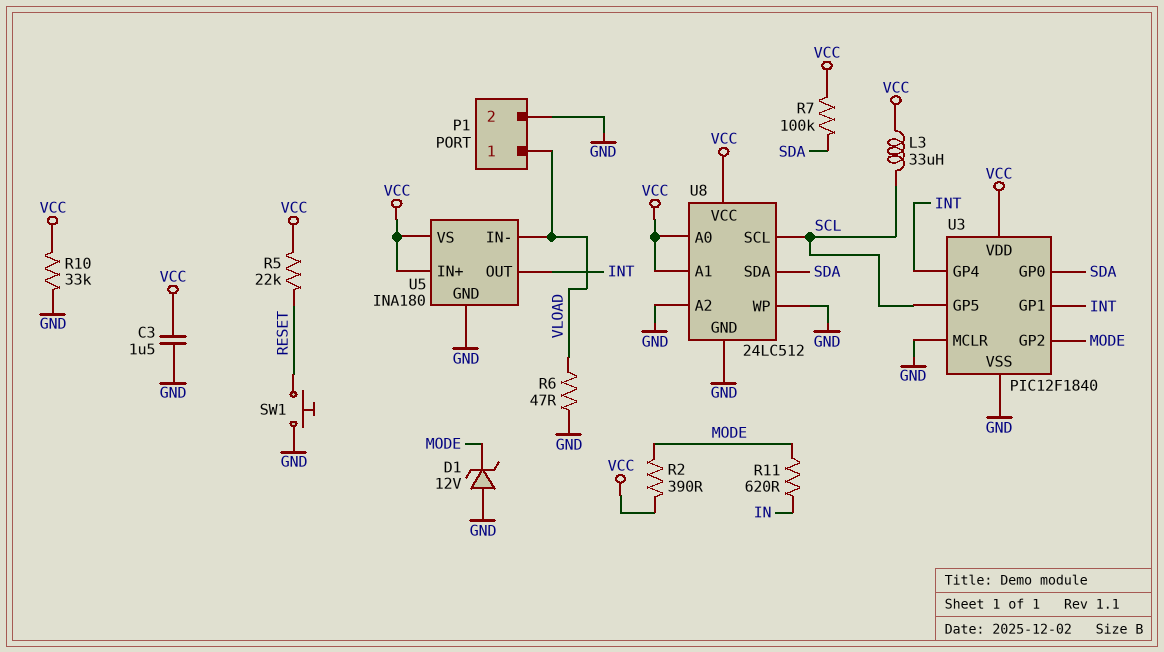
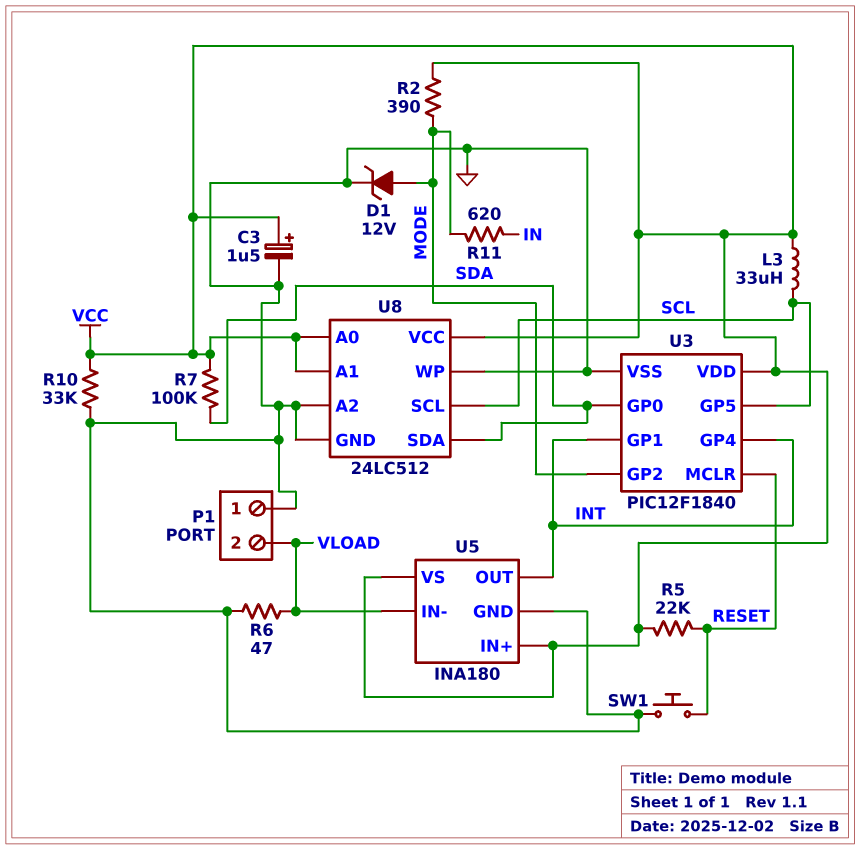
C3: 1.5uF (GND, VCC) -> 1.5uF (plus VCC, minus GND)
D1: zener 12V (A GND, K MODE) -> zener 12V (A MODE, K GND)
P1 pin 1: VLOAD -> GND
P1 pin 2: GND -> VLOAD
U3 pin MCLR: GND -> RESET

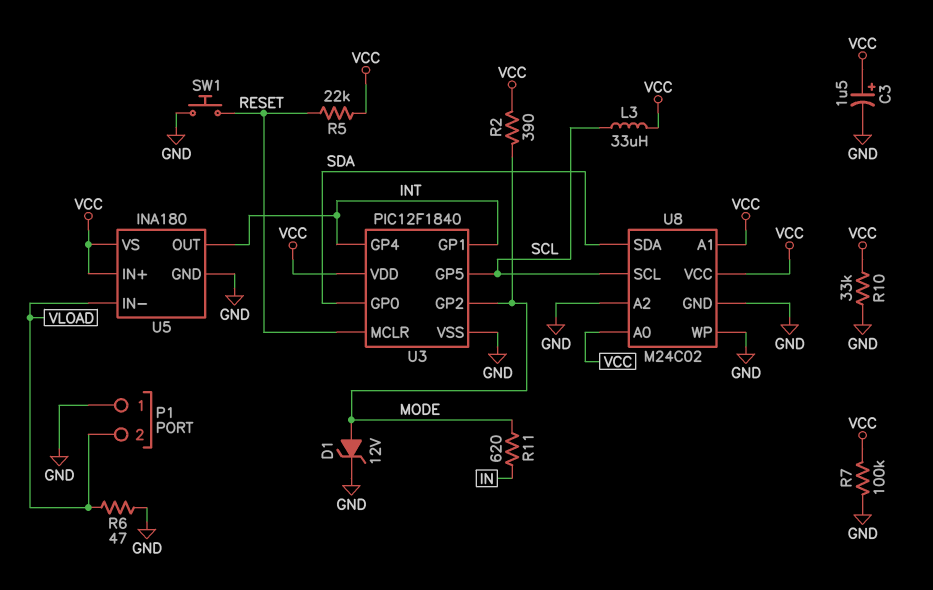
R7: 100k (SDA, VCC) -> 100k (GND, VCC)
U8: 24LC512 -> M24C02

